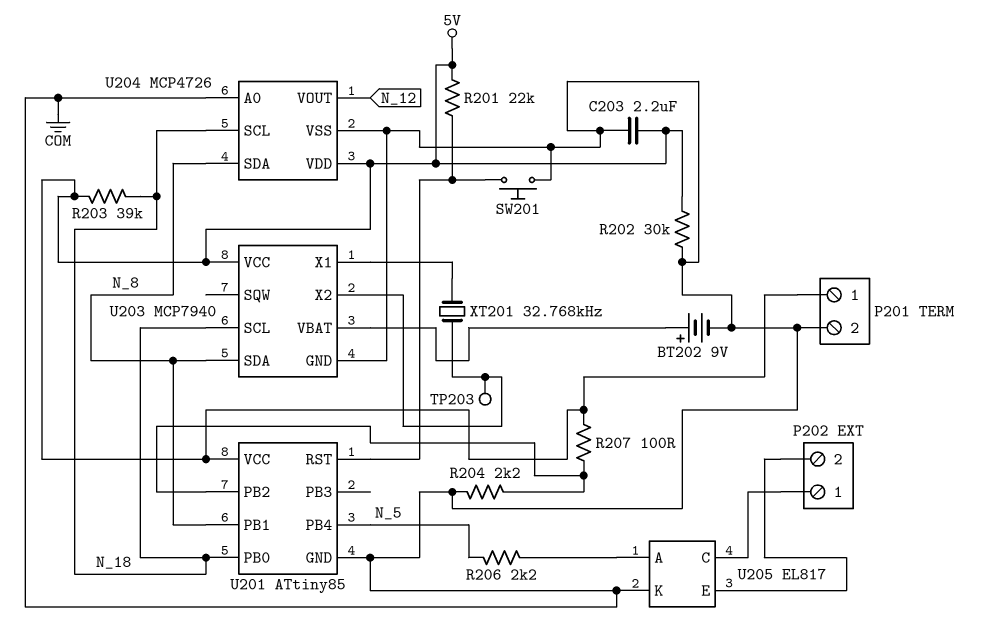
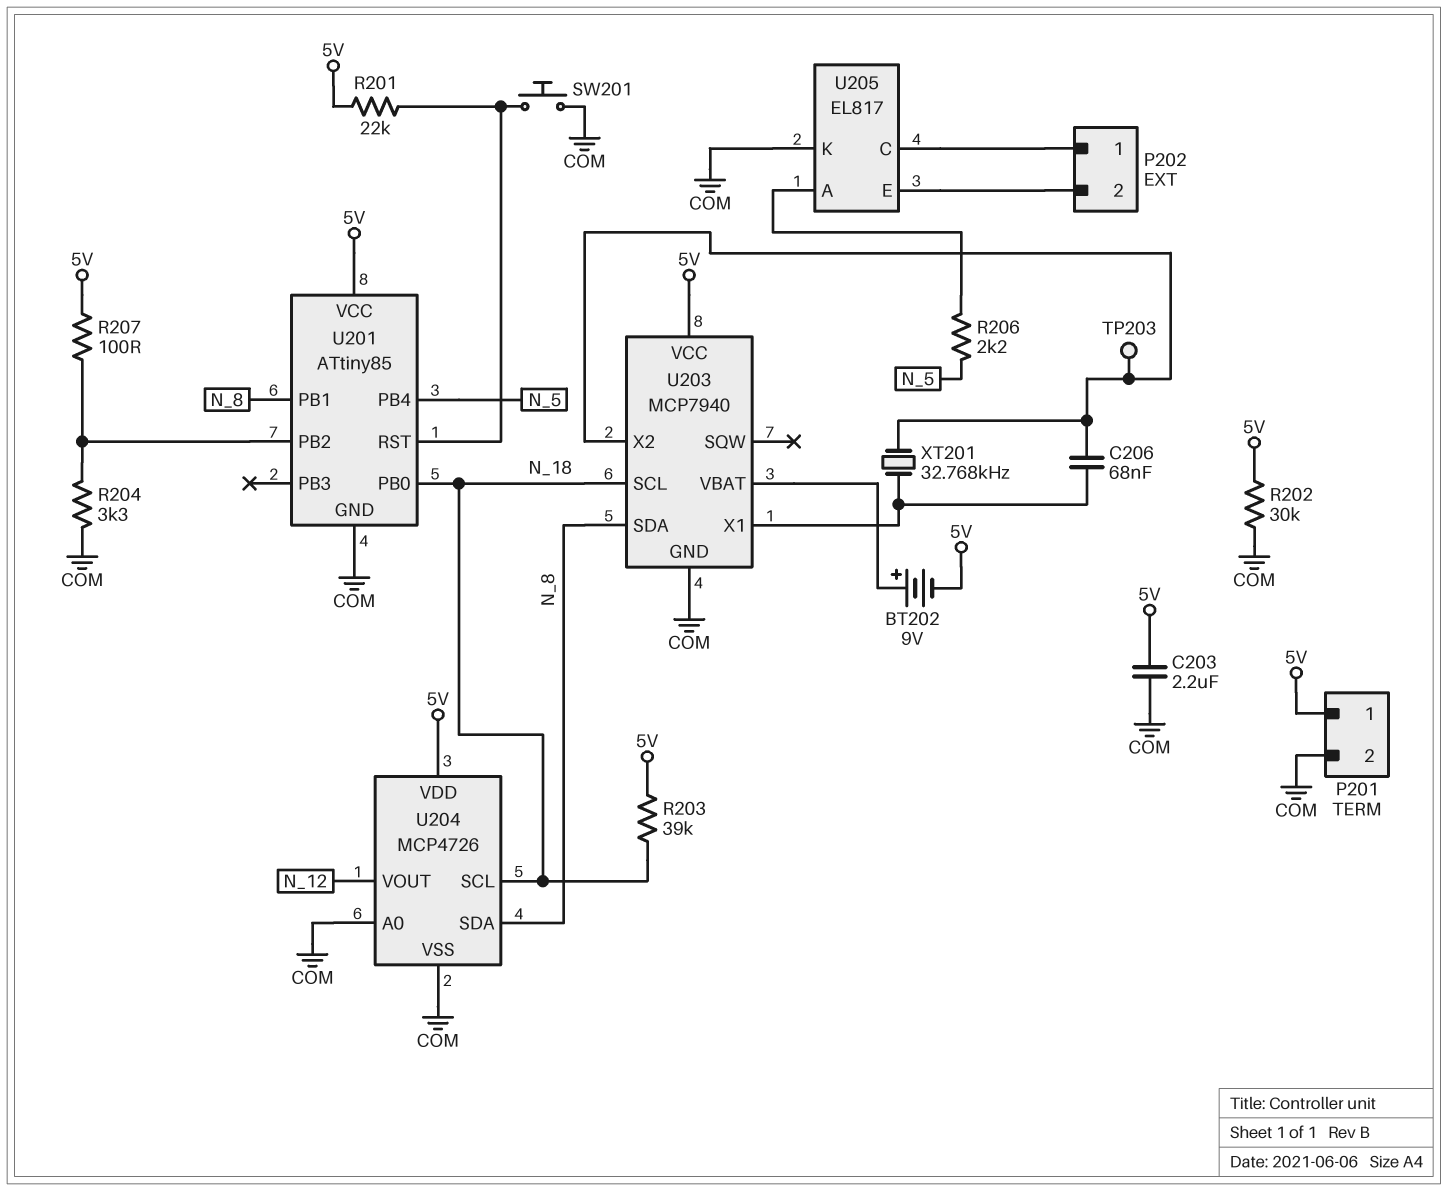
BT202: 9V (plus U203/VBAT, minus COM) -> 9V (plus U203/VBAT, minus 5V)
C206: none -> 68nF (U203/X1, U203/X2)
R204: 2.2k (COM, U201/PB2) -> 3.3k (COM, U201/PB2)

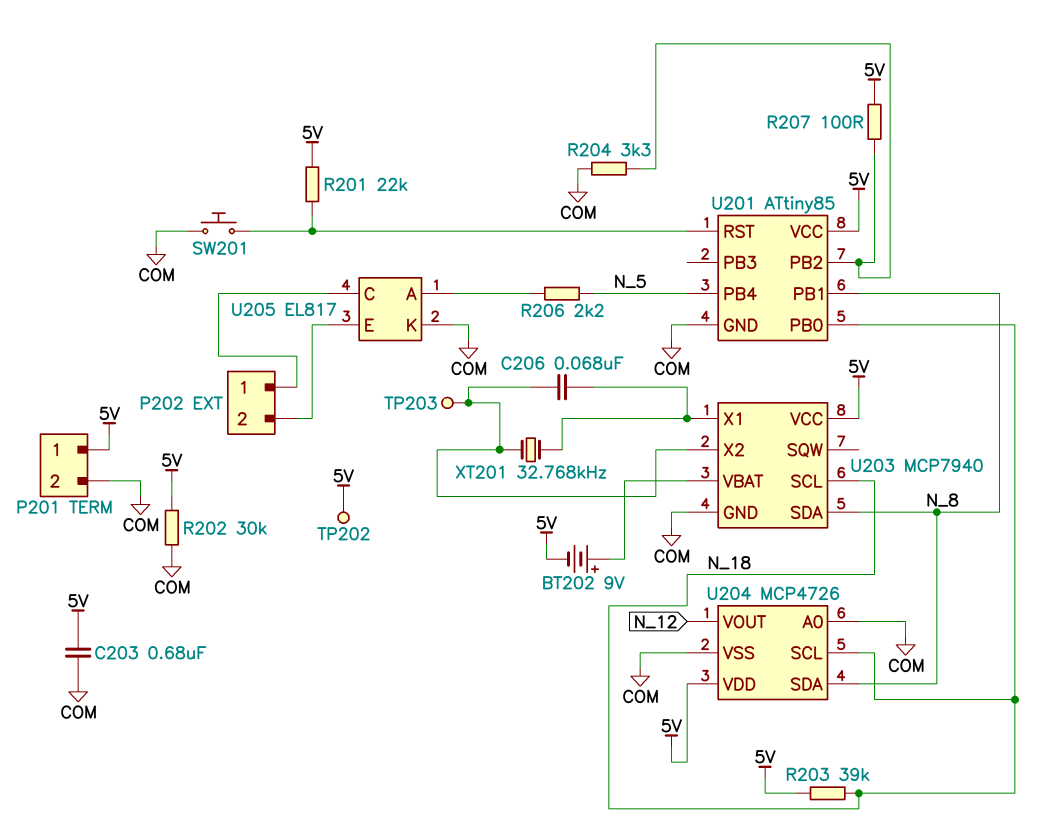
C203: 2.2uF (5V, COM) -> 680nF (5V, COM)
TP202: none -> test point (5V)

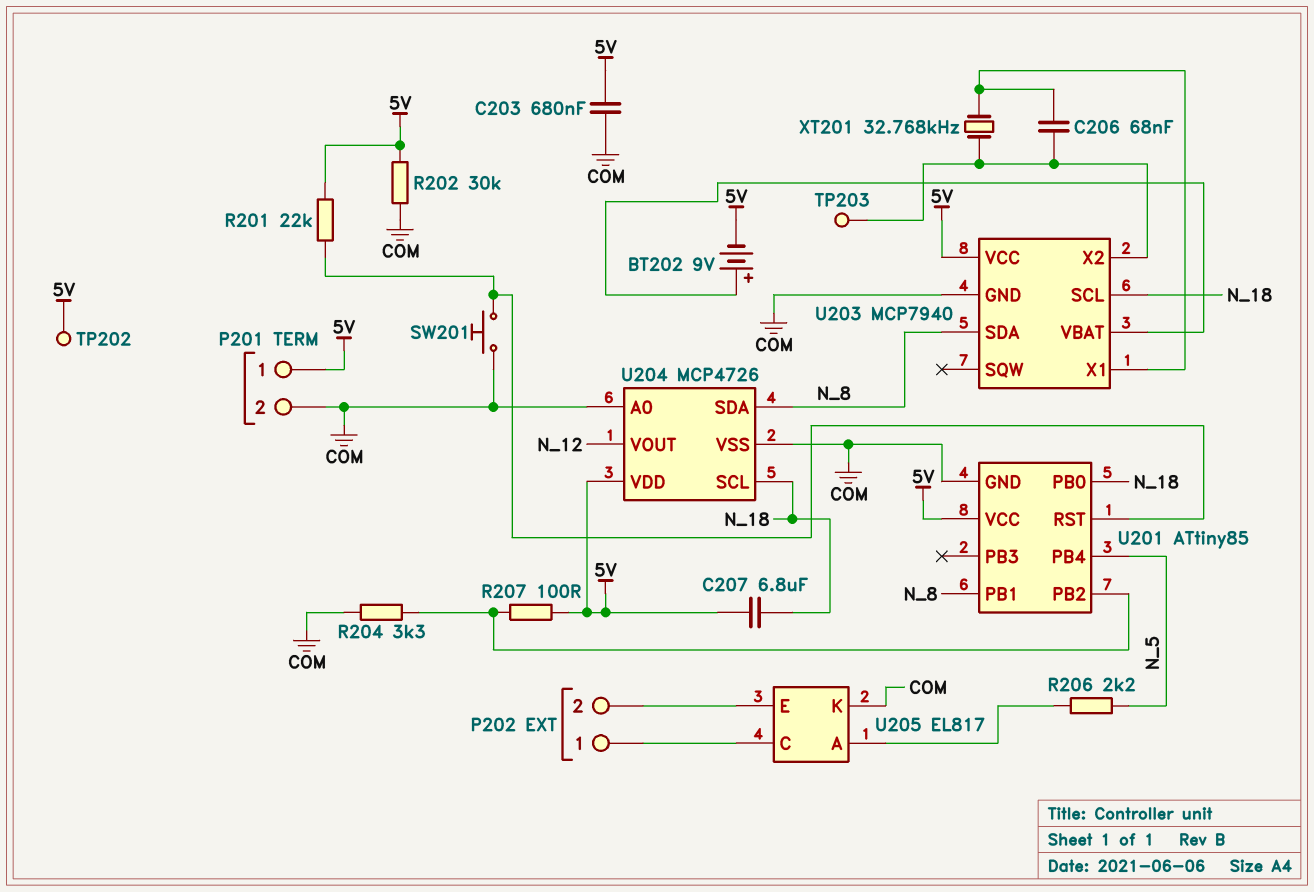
C207: none -> 6.8uF (5V, N_18)
R203: 39k (5V, N_18) -> none

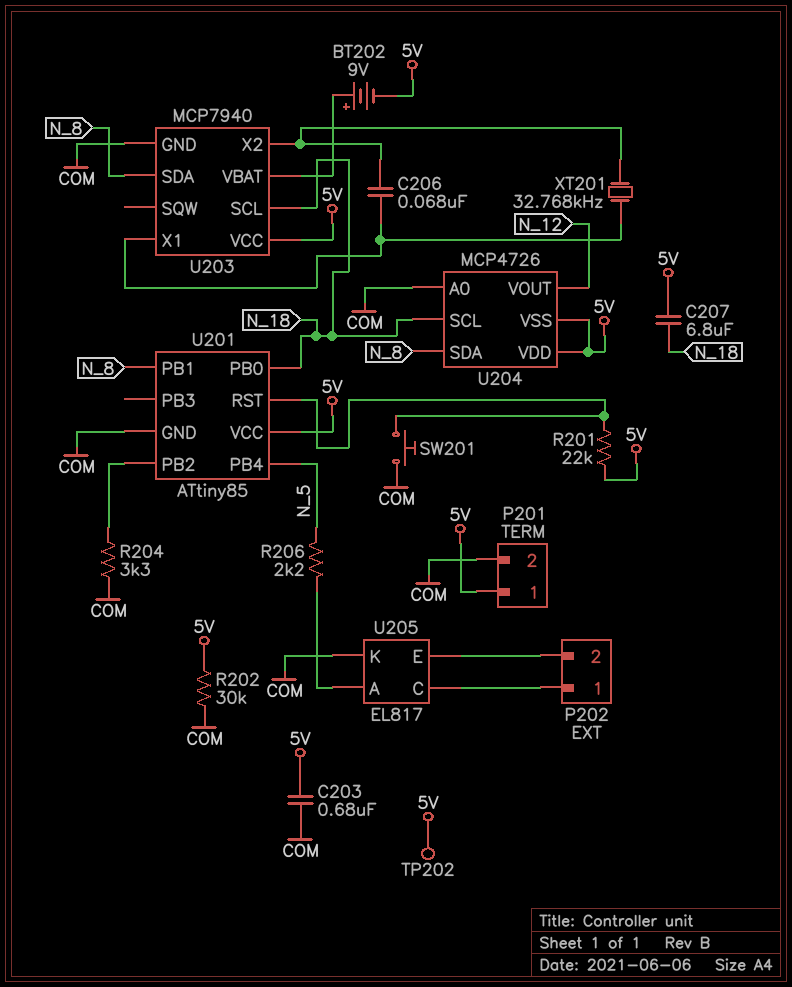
R207: 100 (5V, U201/PB2) -> none
TP203: test point (U203/X2) -> none
U204 pin VSS: COM -> 5V

